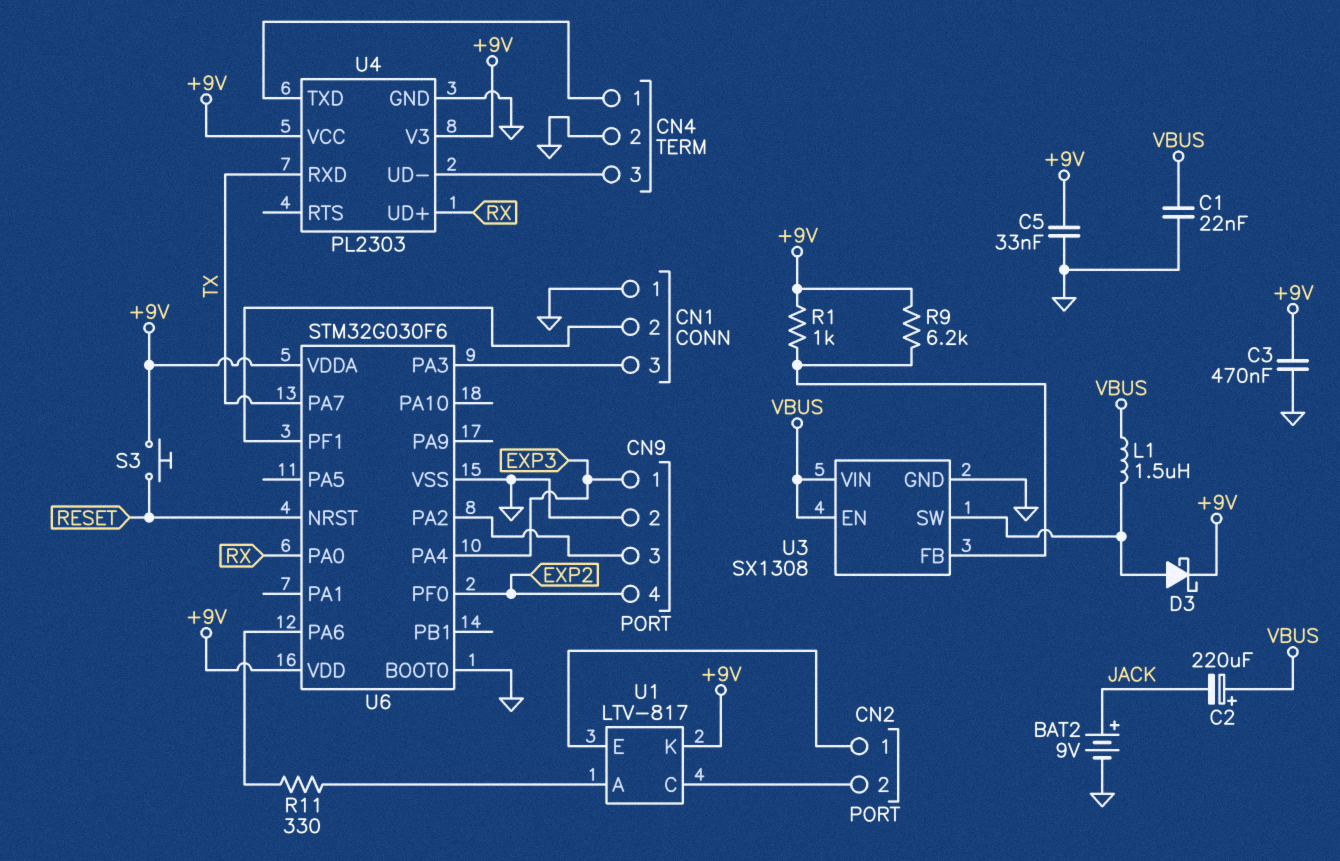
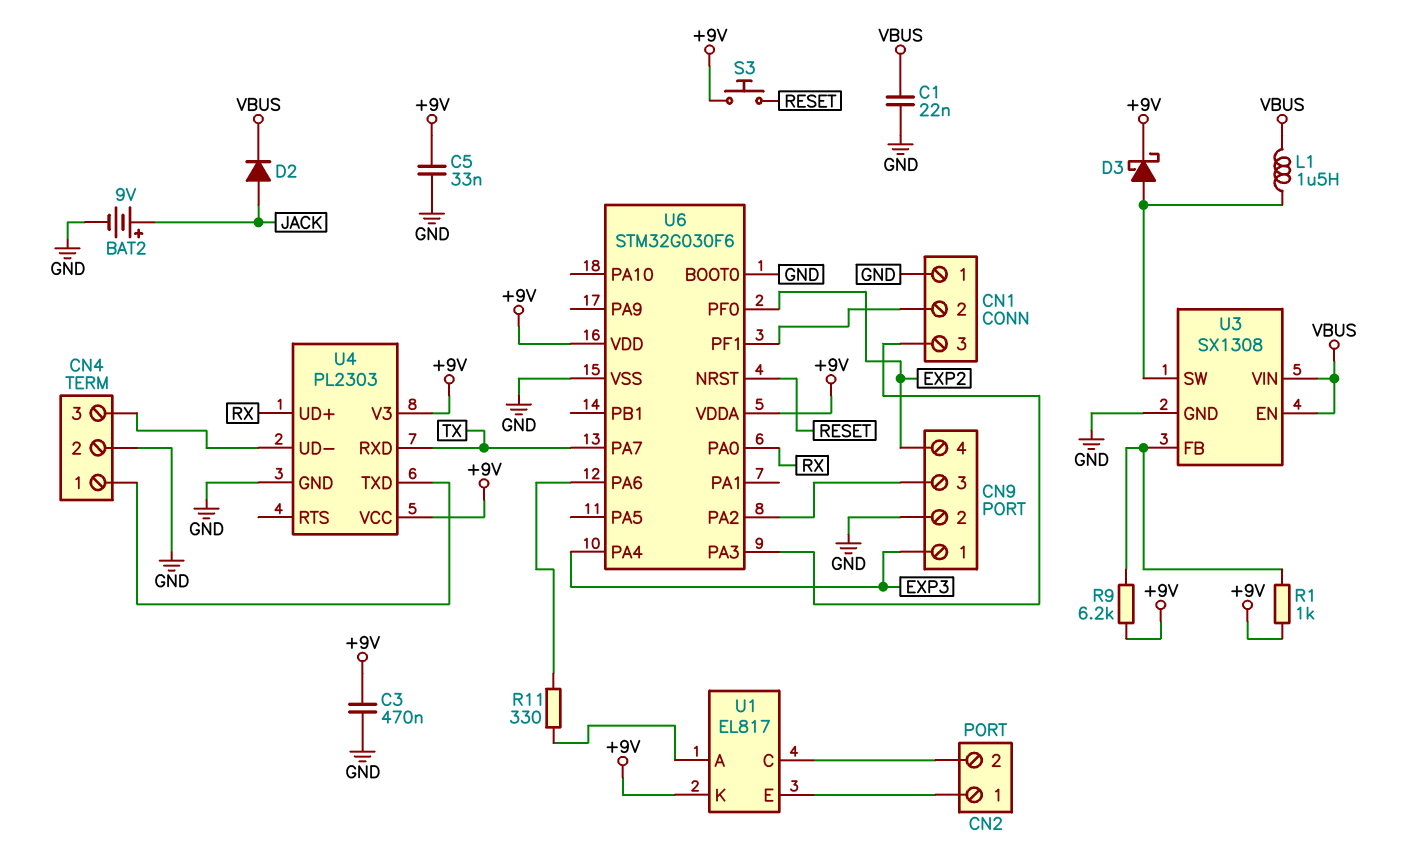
C2: 220uF (plus VBUS, minus JACK) -> none
D2: none -> diode (A JACK, K VBUS)
U1: LTV-817 -> EL817

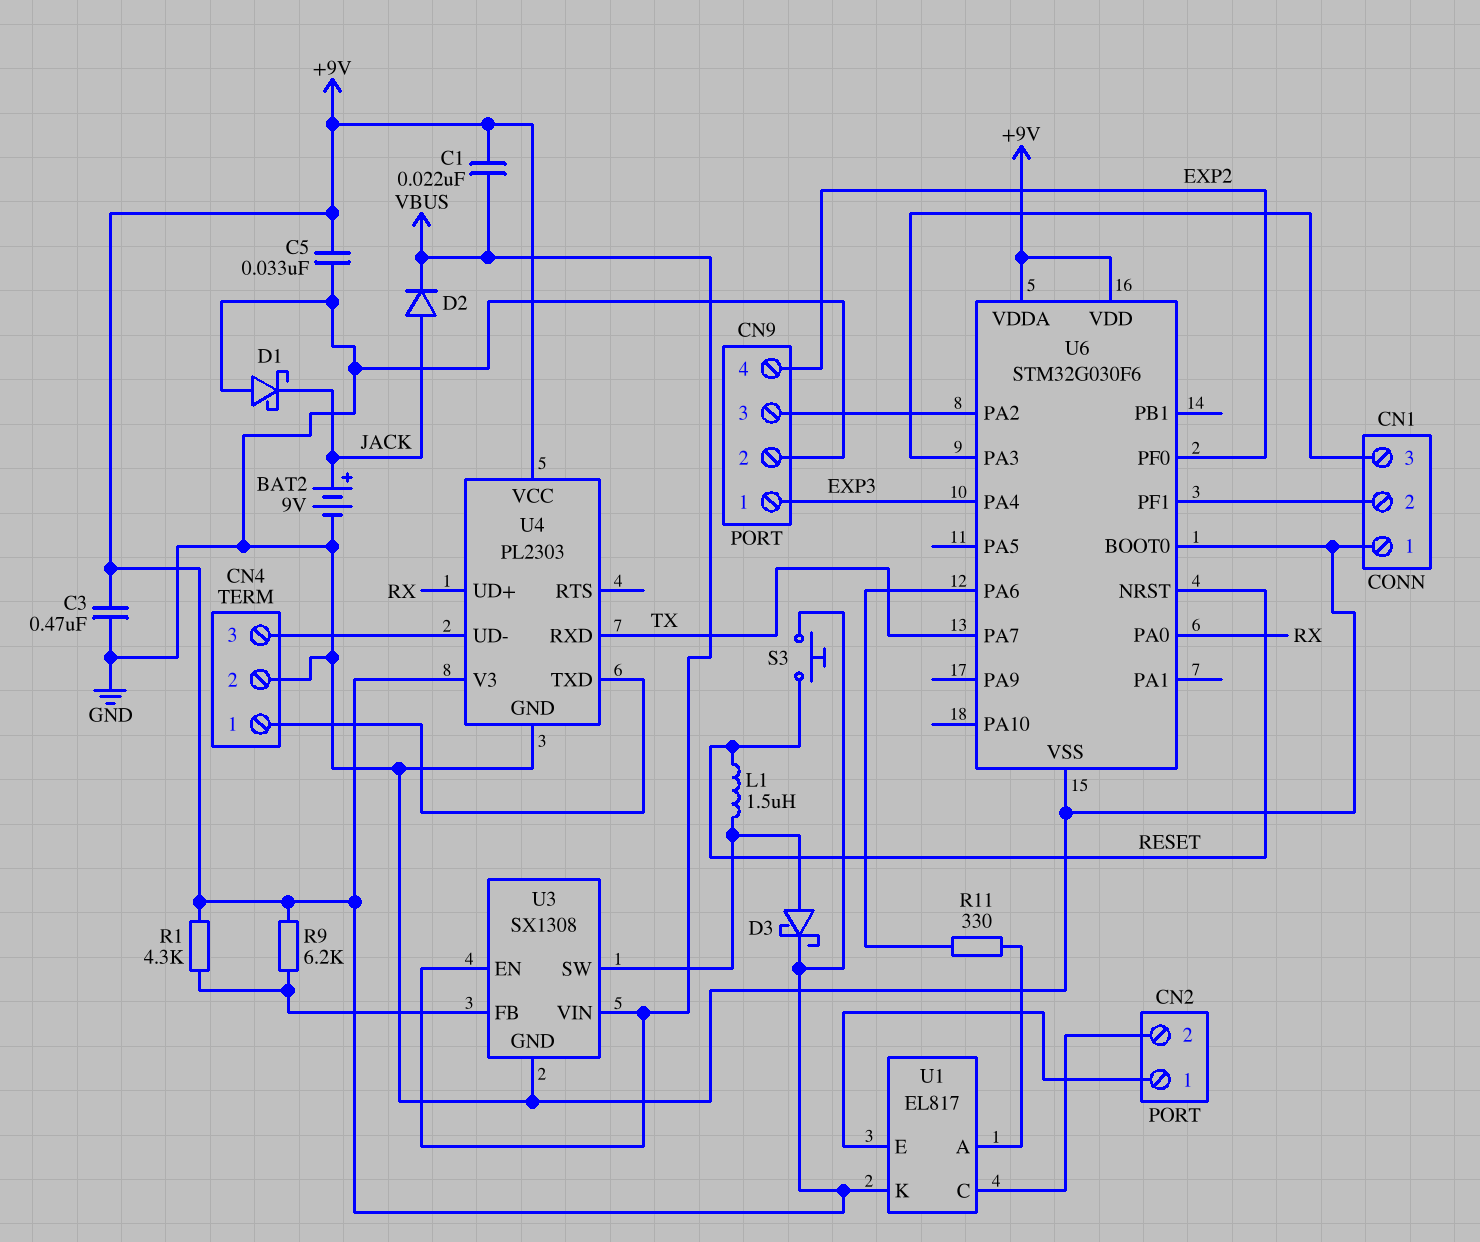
C1: 22nF (GND, VBUS) -> 22nF (+9V, VBUS)
D1: none -> schottky (A GND, K JACK)
L1: 1.5uH (U3/SW, VBUS) -> 1.5uH (RESET, U3/SW)
R1: 1k (+9V, U3/FB) -> 4.3k (+9V, U3/FB)

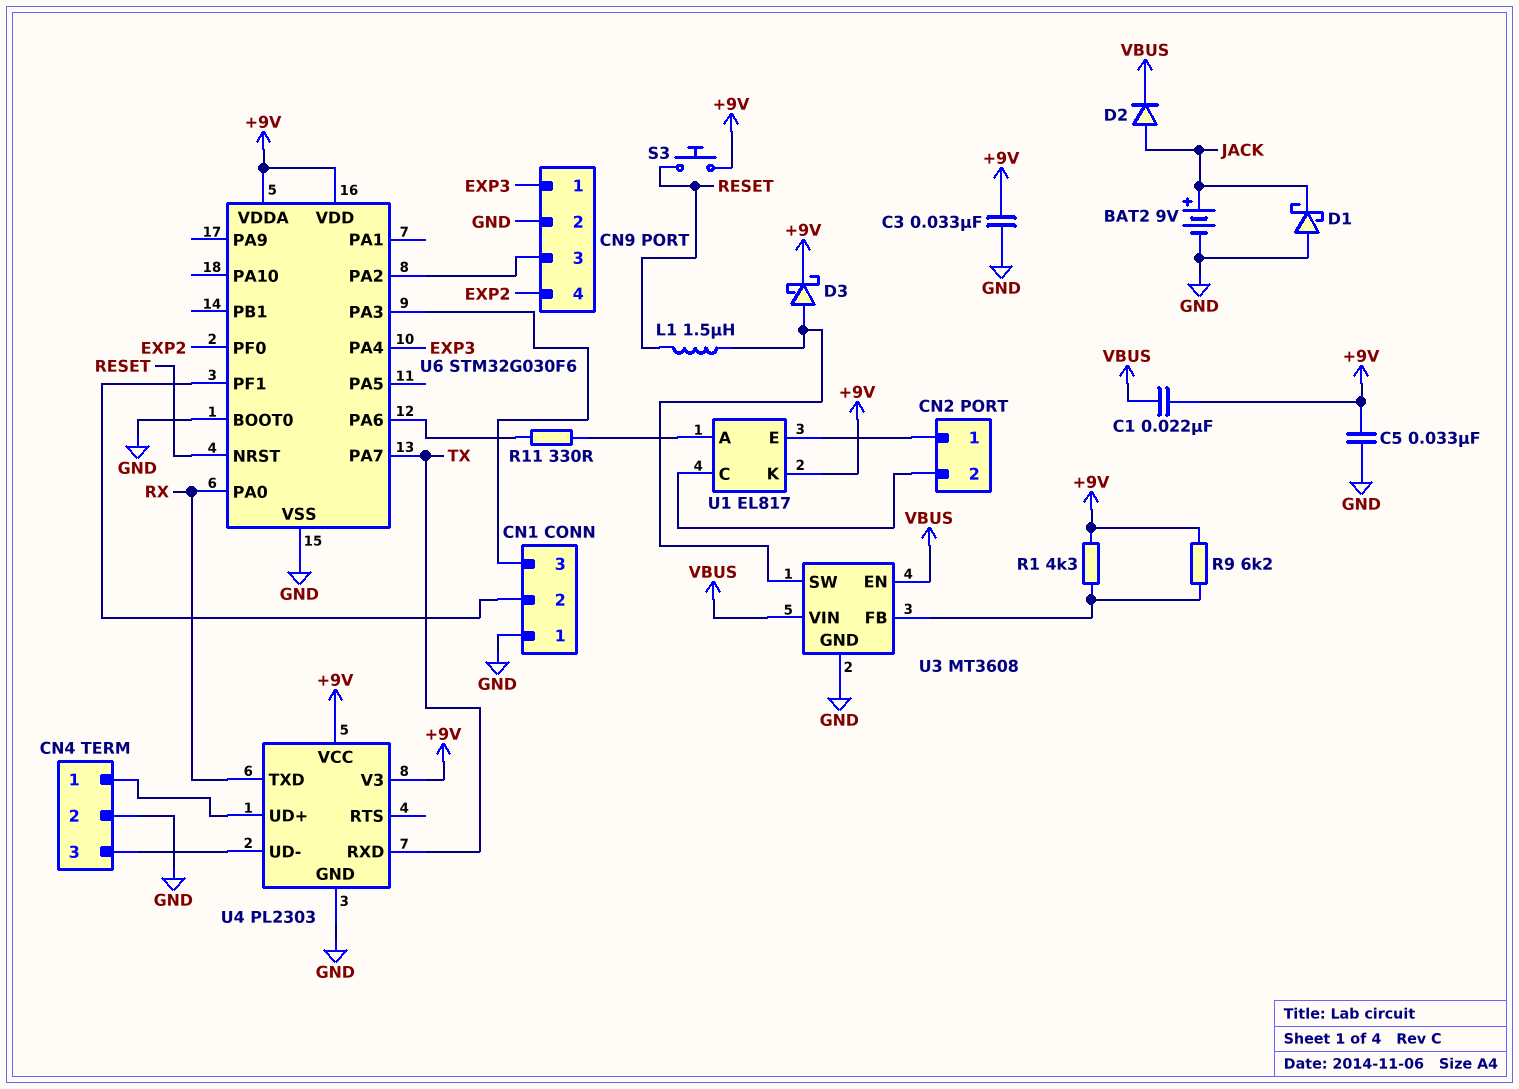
C3: 470nF (+9V, GND) -> 33nF (+9V, GND)
U3: SX1308 -> MT3608
U4 pin TXD: CN4/1 -> RX
U4 pin UD+: RX -> CN4/1

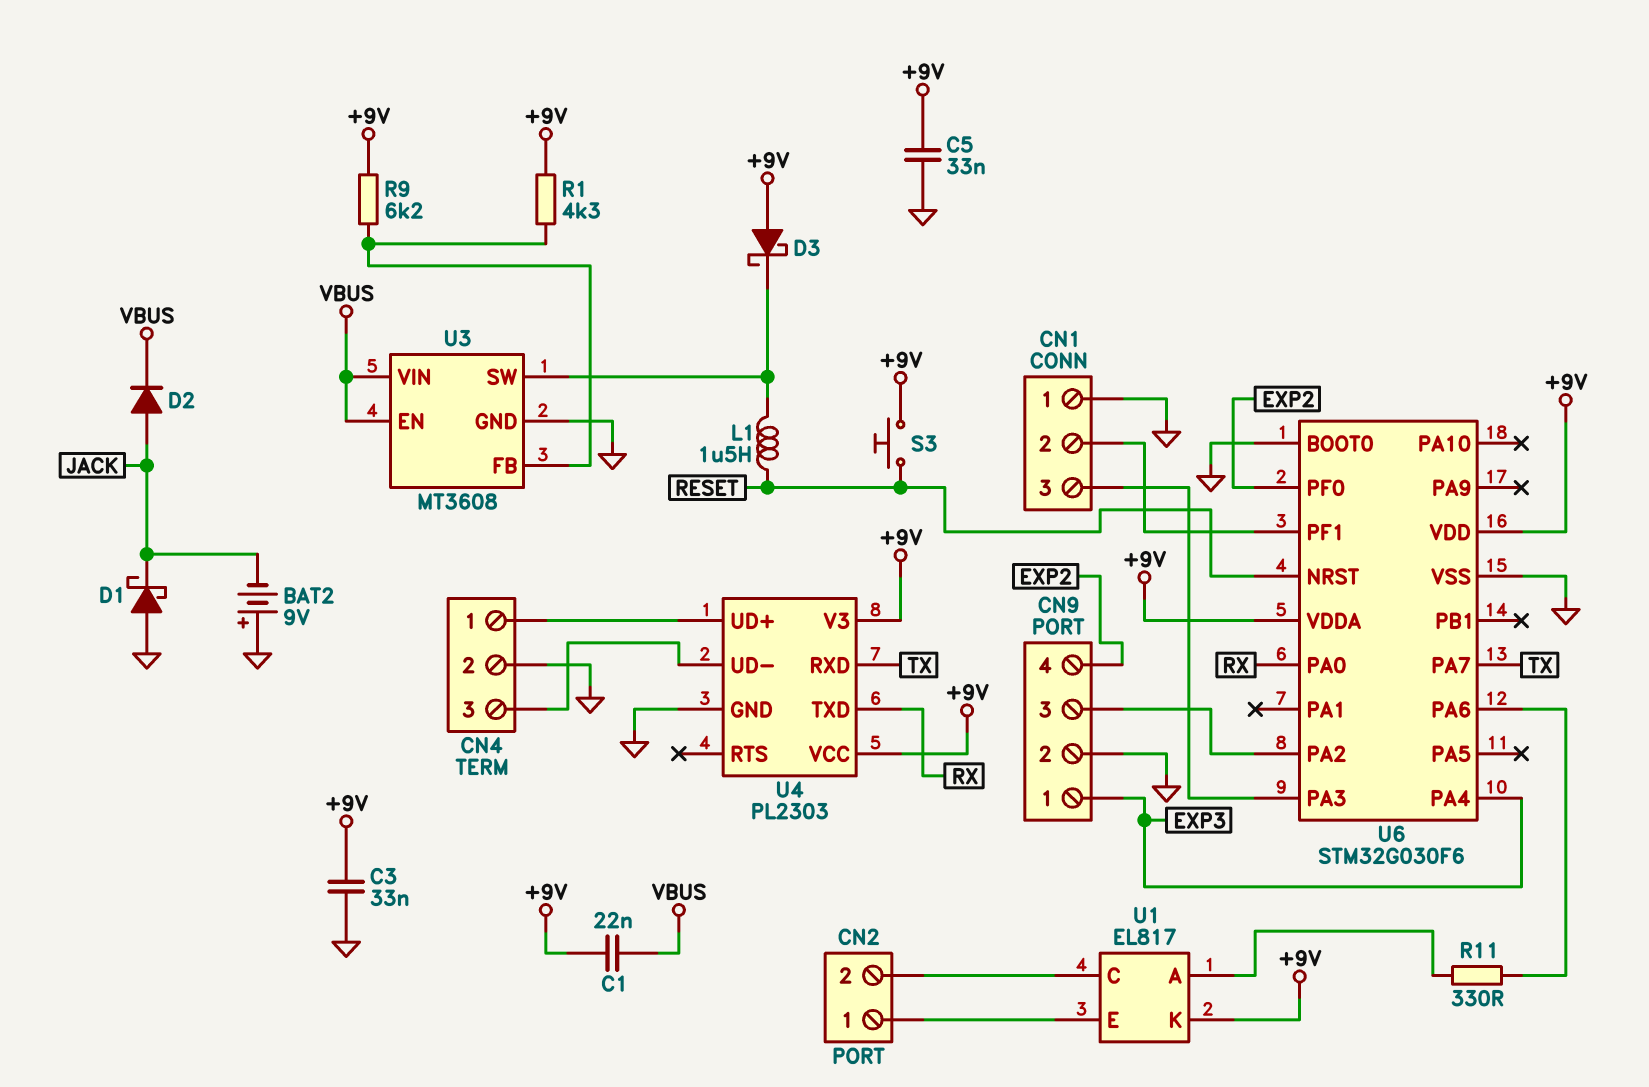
BAT2: 9V (plus JACK, minus GND) -> 9V (plus GND, minus JACK)
D3: schottky (A U3/SW, K +9V) -> schottky (A +9V, K U3/SW)

